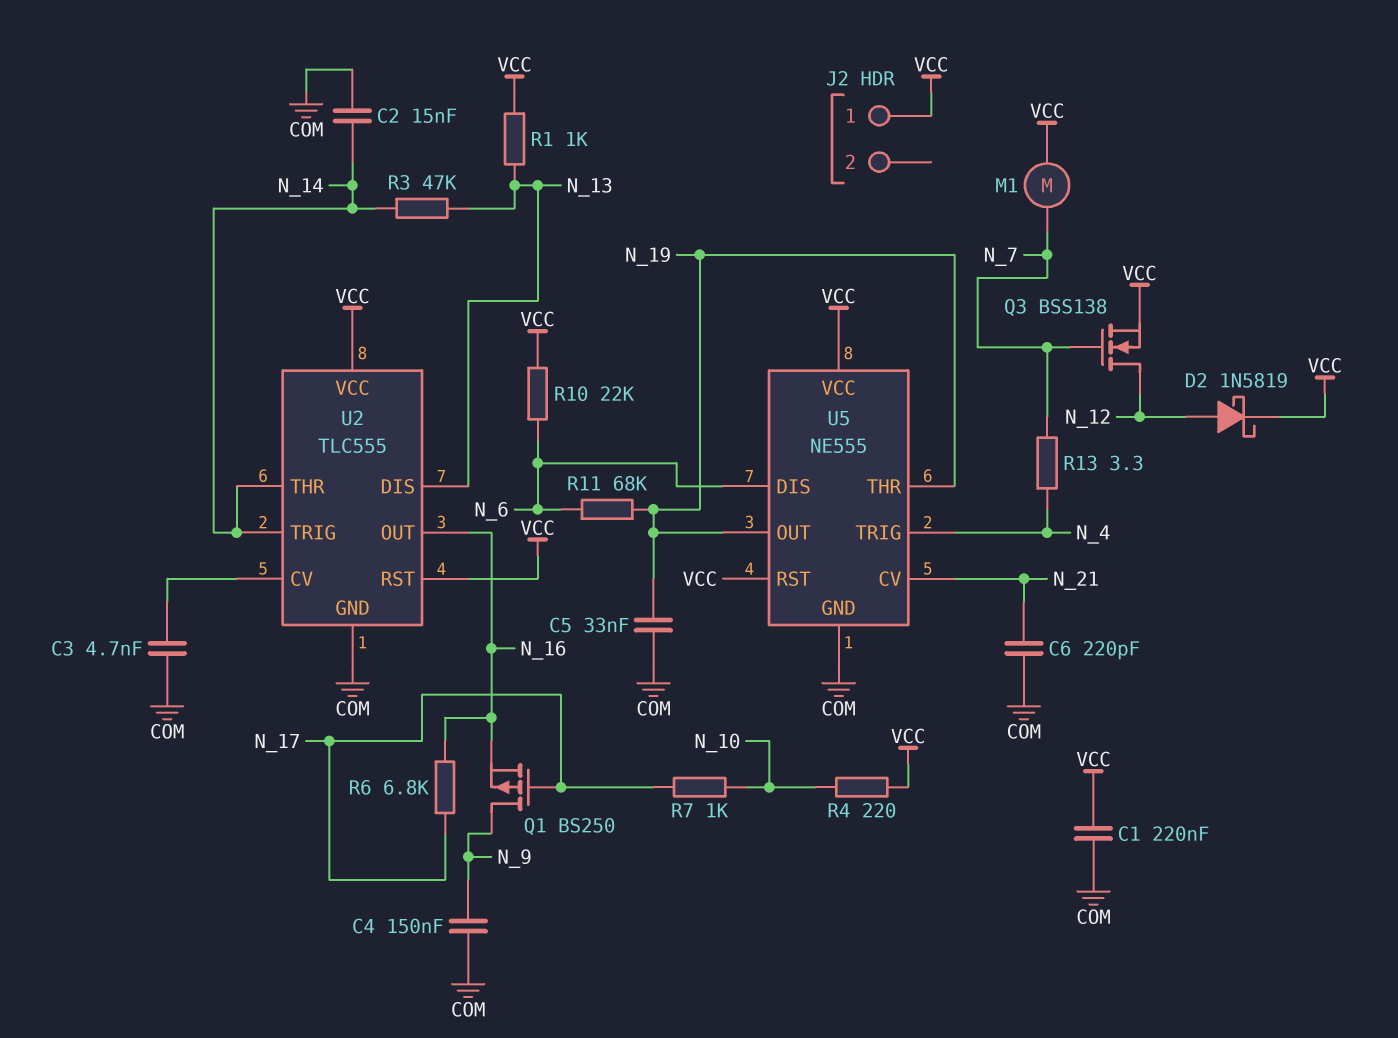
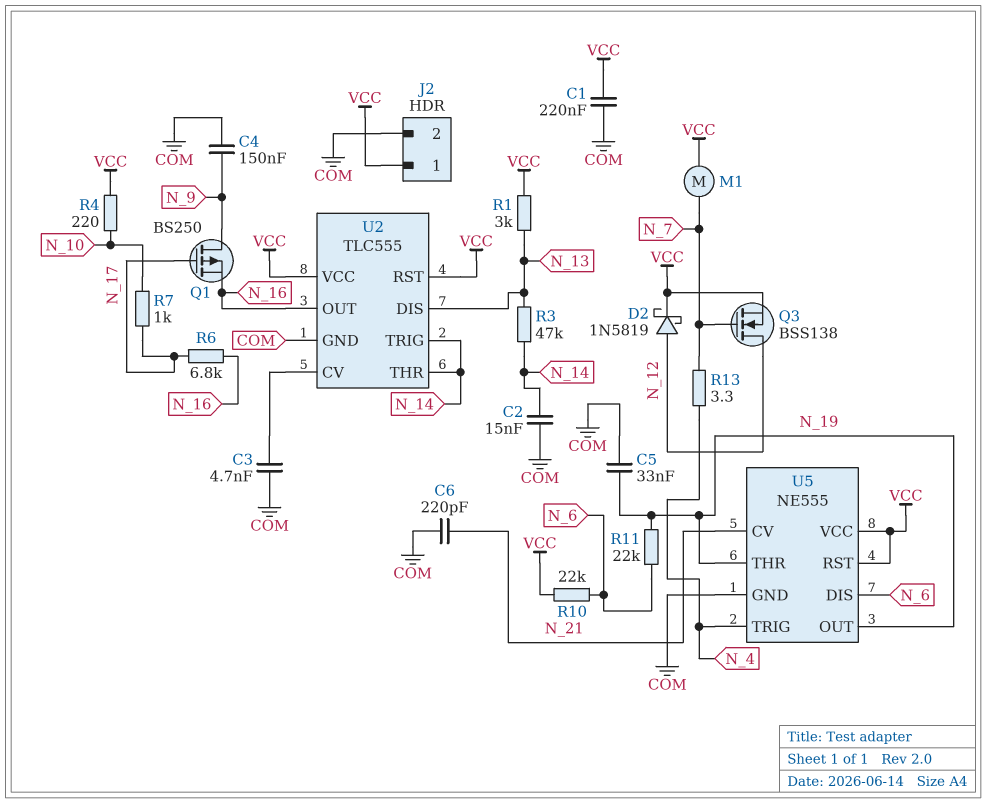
J2 pin 2: none -> COM
R1: 1k (N_13, VCC) -> 3k (N_13, VCC)
R11: 68k (N_6, N_19) -> 22k (N_6, N_19)

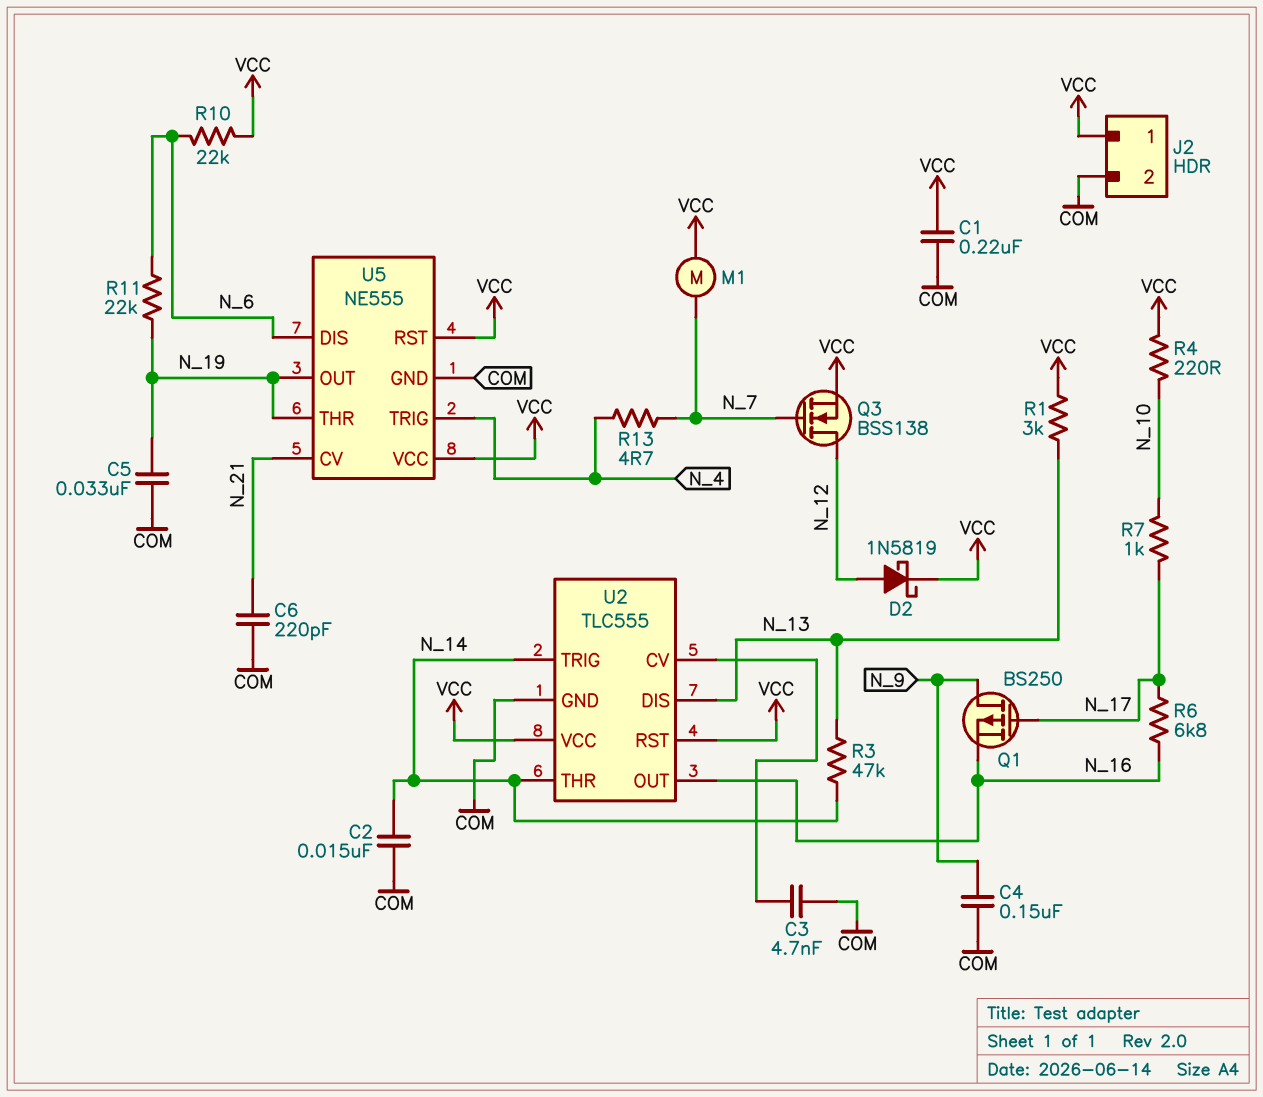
R13: 3.3 (N_4, N_7) -> 4.7 (N_4, N_7)

